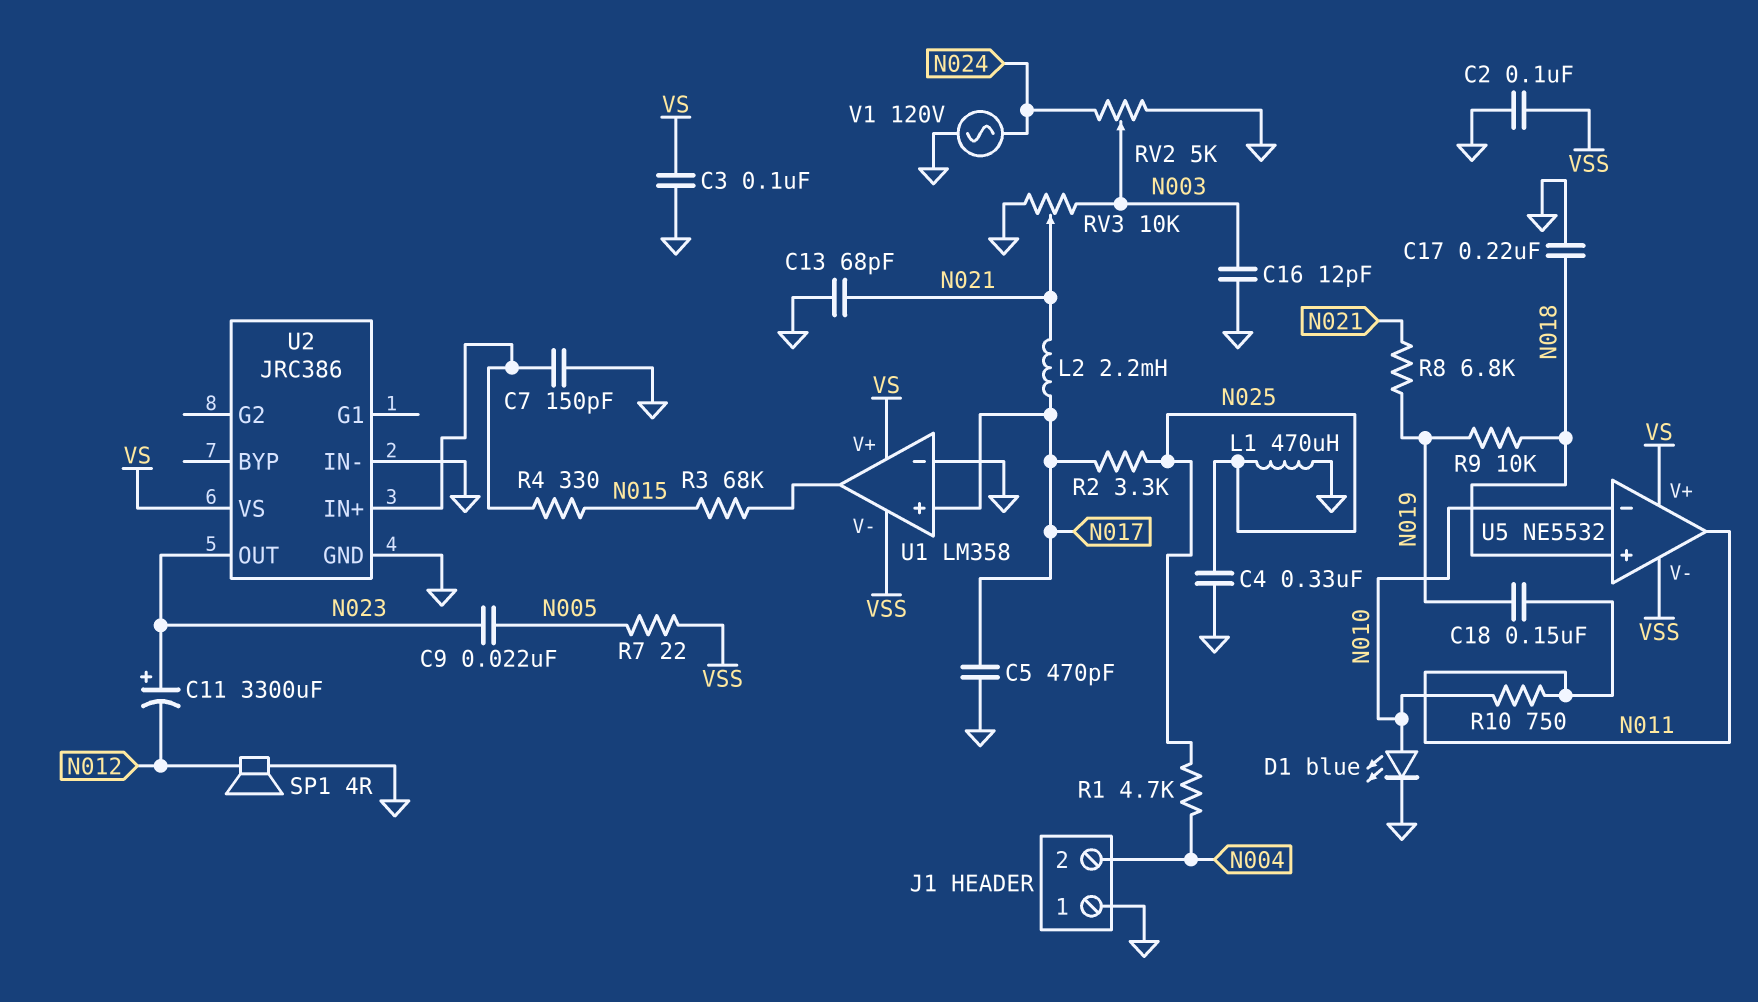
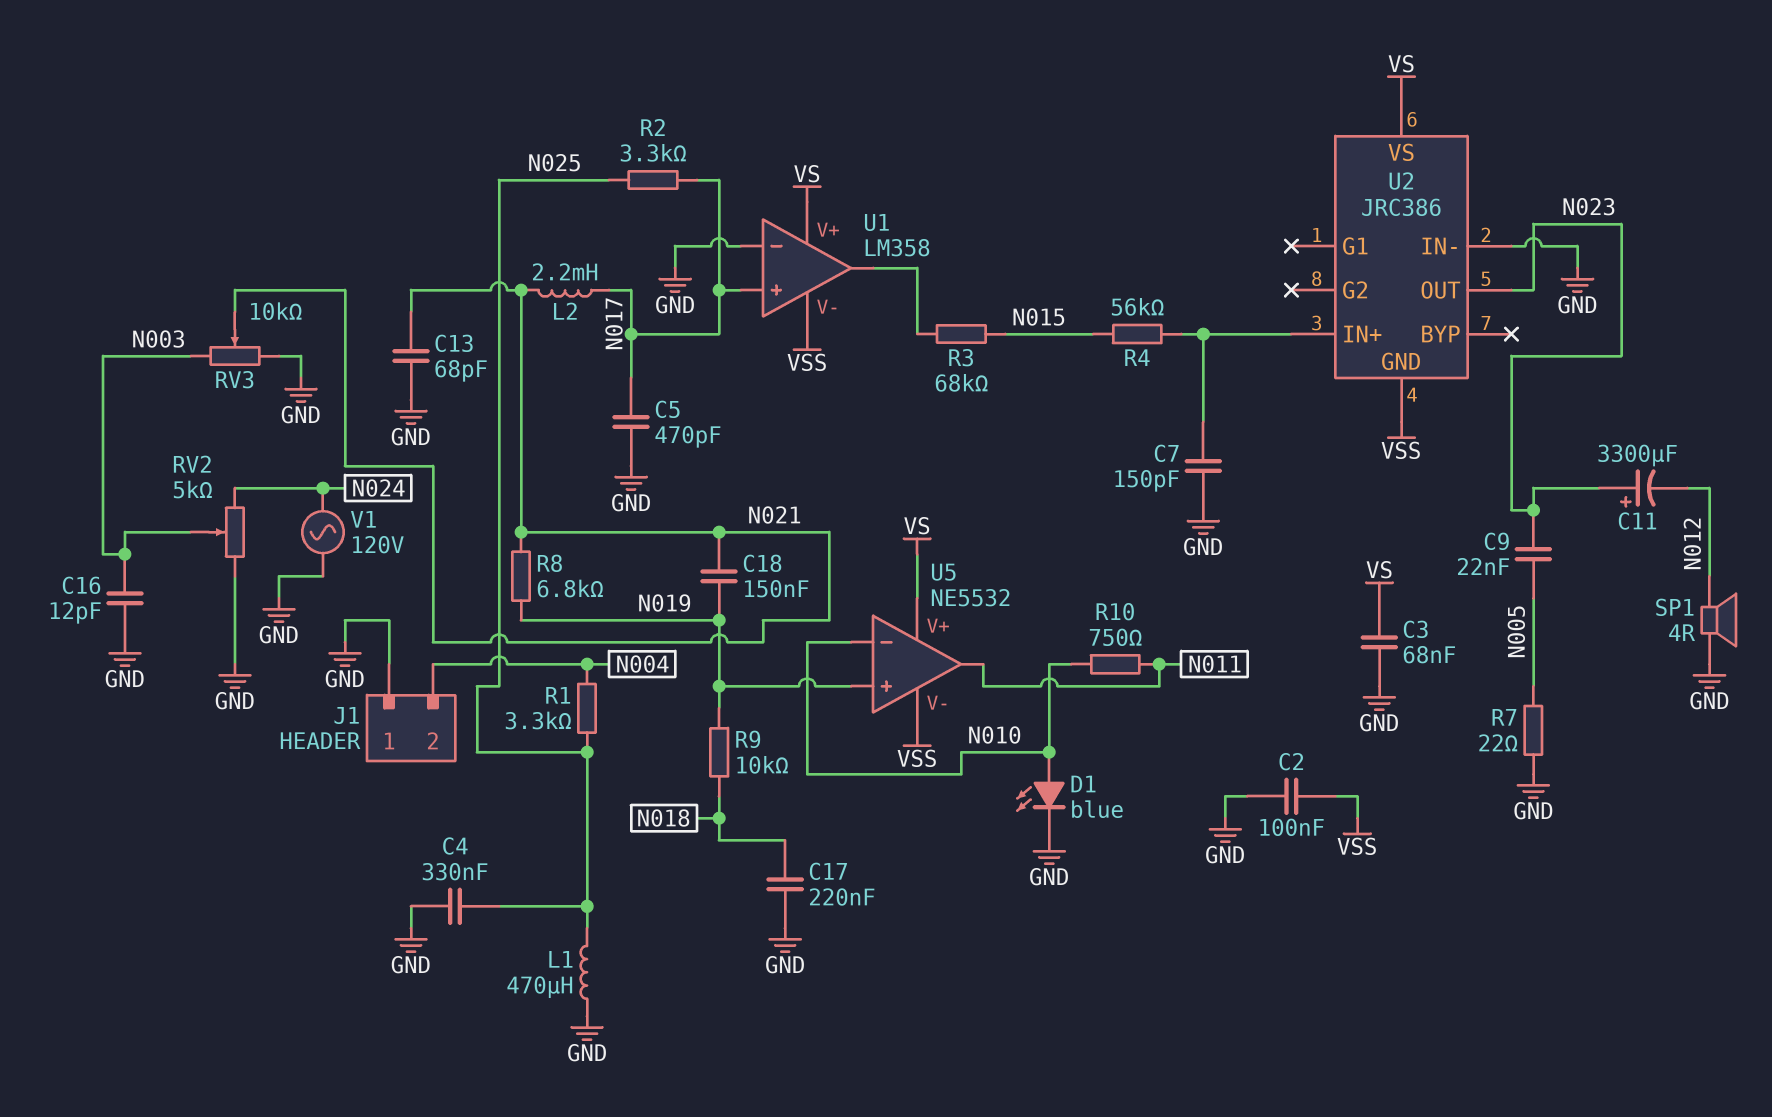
C3: 100nF (GND, VS) -> 68nF (GND, VS)
C18: 150nF (N011, N019) -> 150nF (N019, N021)
R1: 4.7k (N004, N025) -> 3.3k (N004, N025)
R4: 330 (N015, U2/IN+) -> 56k (N015, U2/IN+)
R7: 22 (N005, VSS) -> 22 (GND, N005)
U2 pin GND: GND -> VSS
U5 pin in+: N018 -> N019

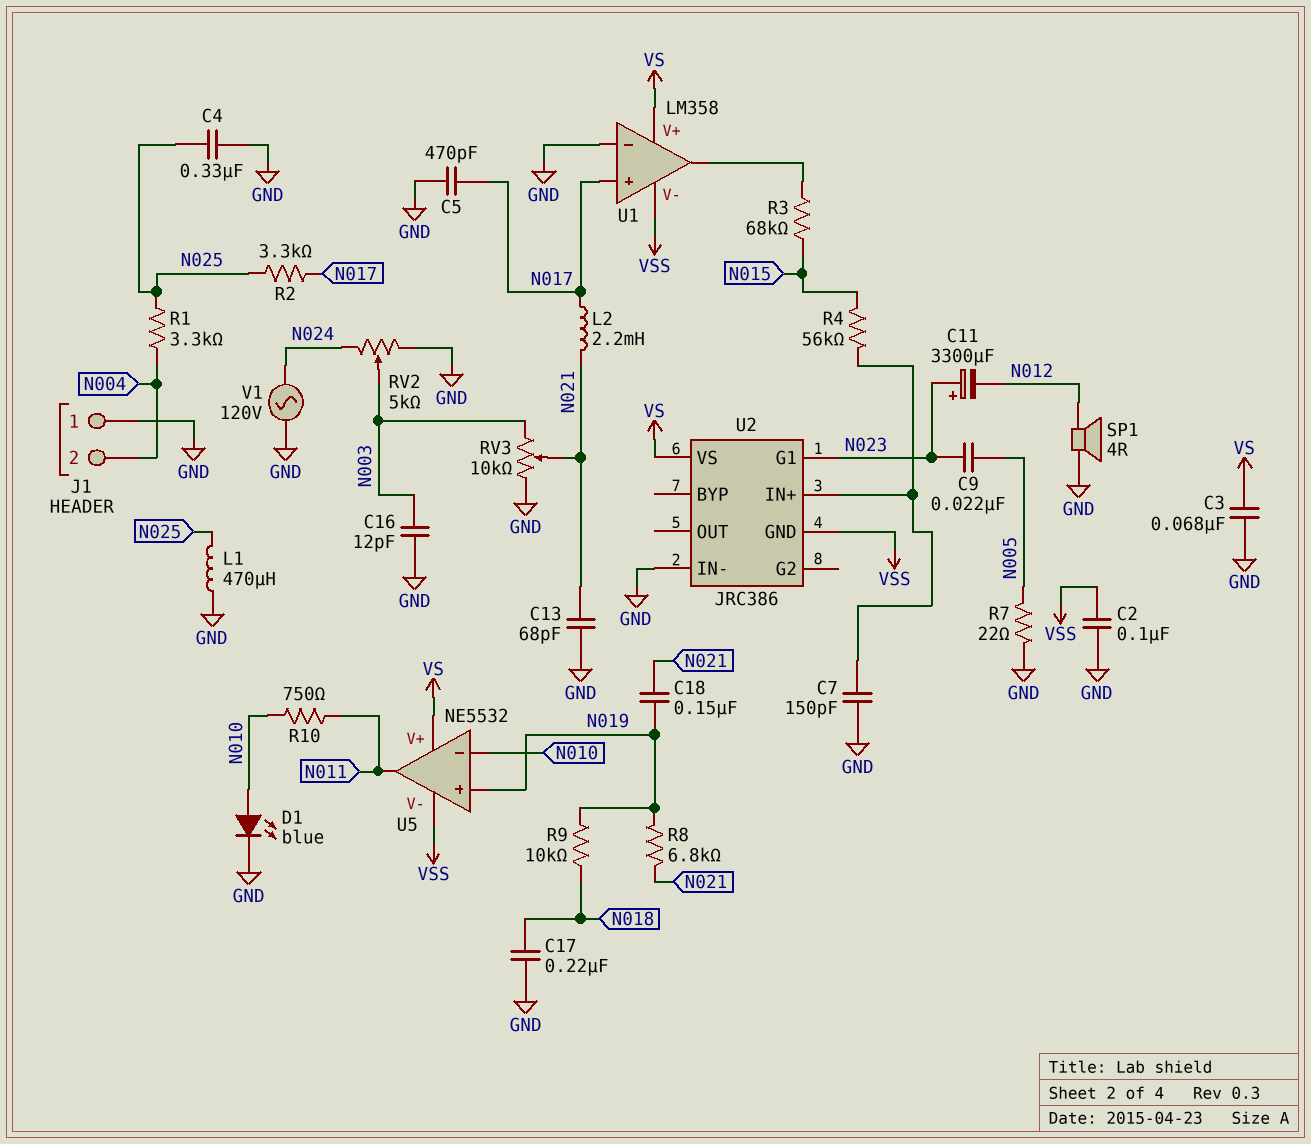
U2 pin G1: none -> N023
U2 pin OUT: N023 -> none

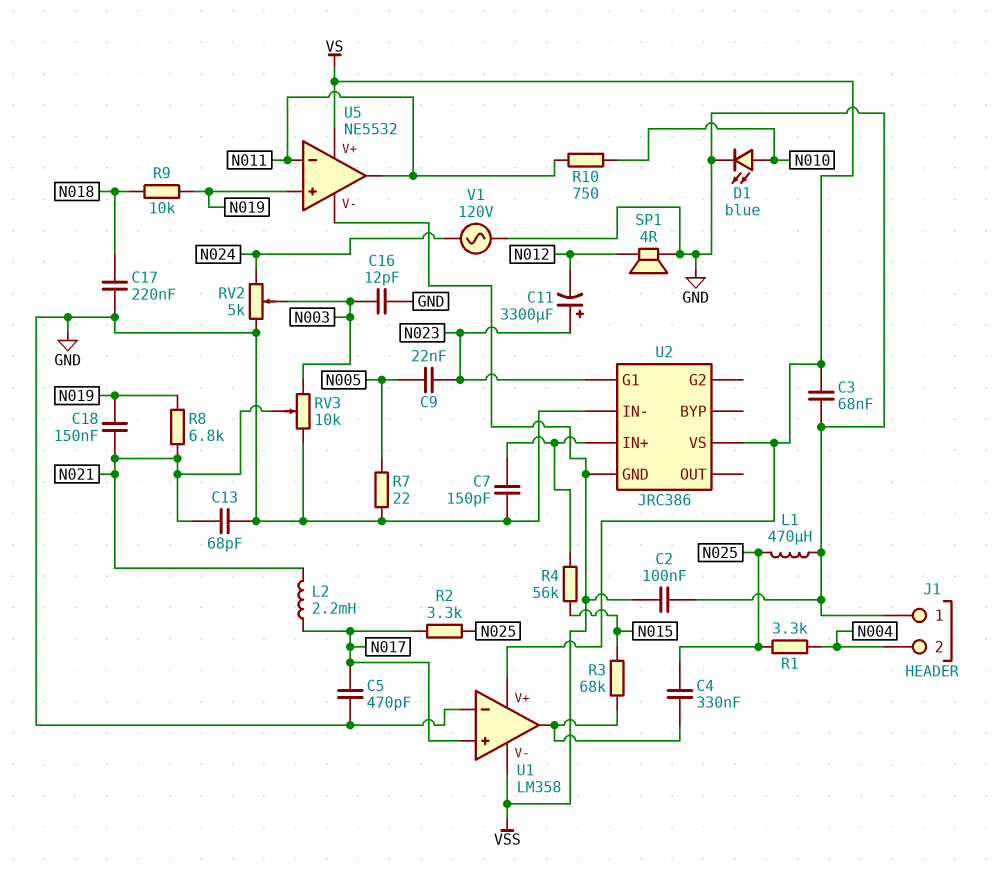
C4: 330nF (GND, N025) -> 330nF (N025, U1/out)
U5 pin in-: N010 -> N011

